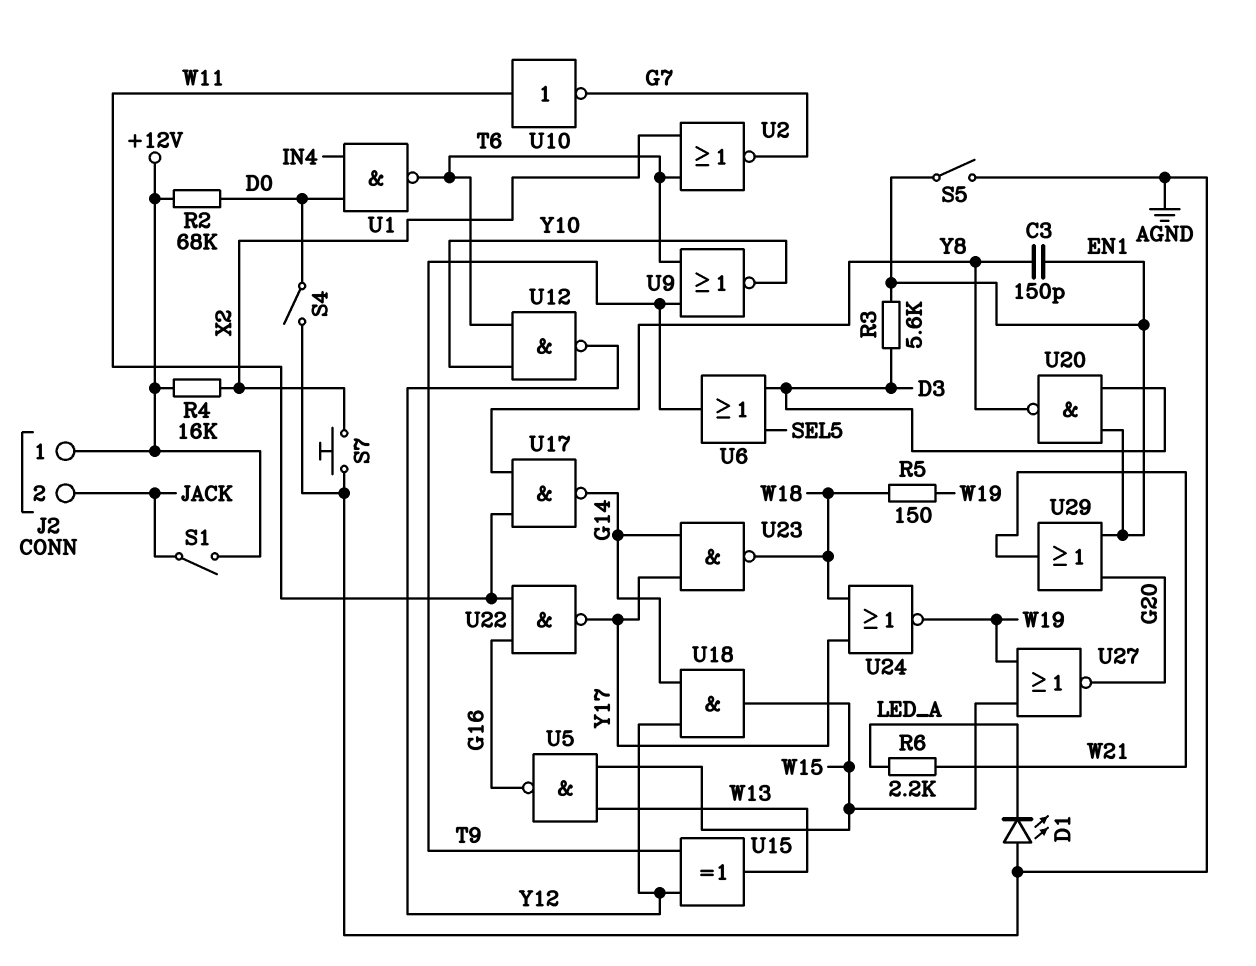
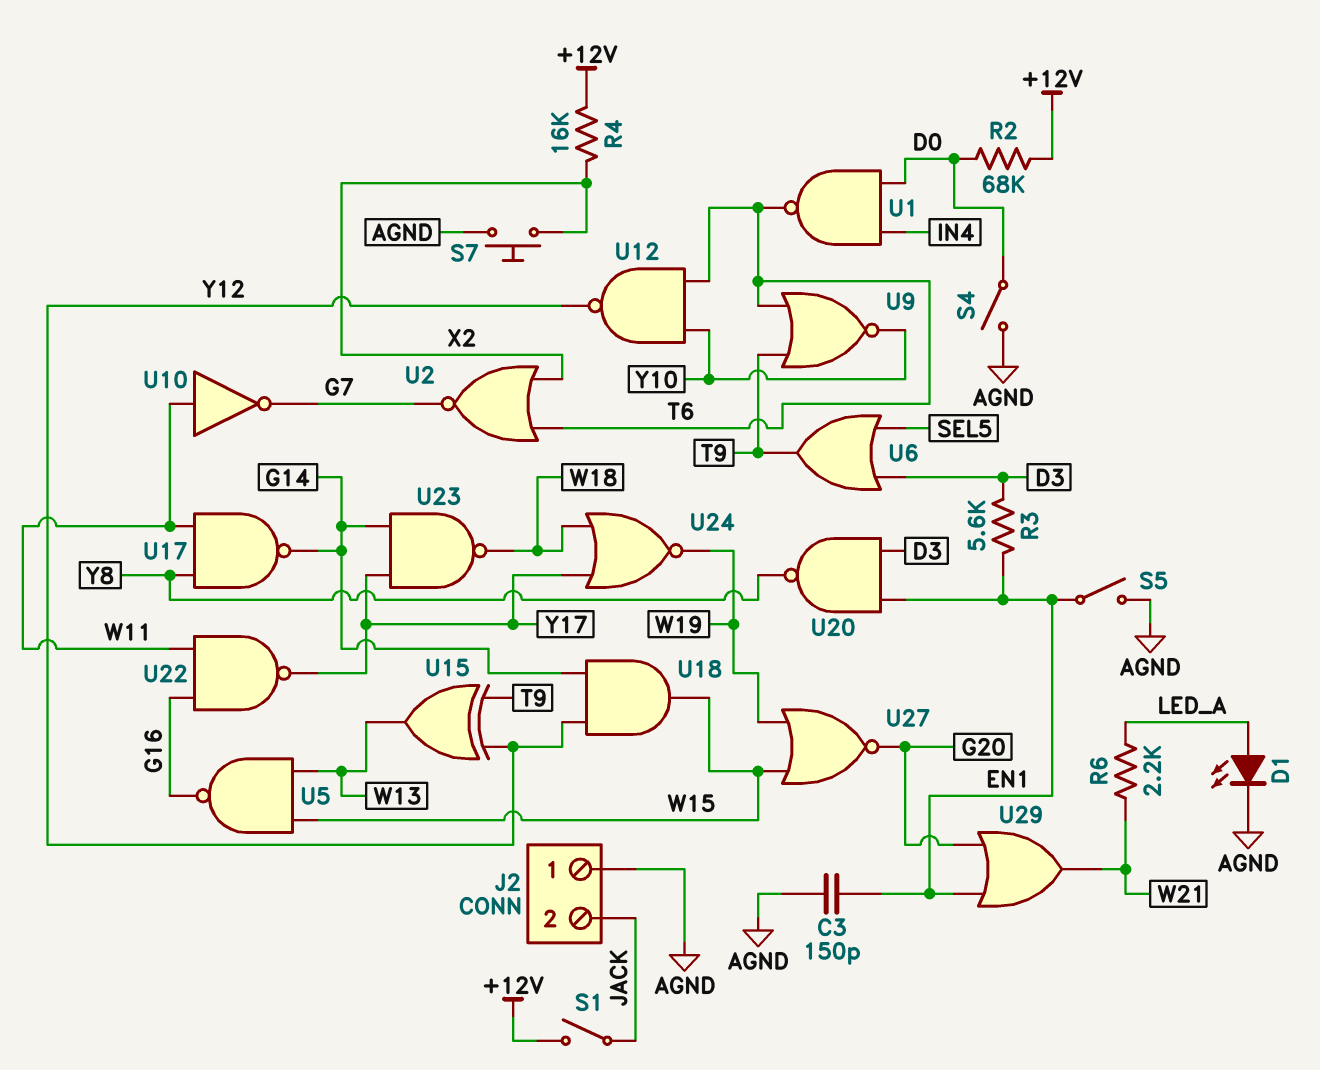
C3: 150pF (EN1, Y8) -> 150pF (AGND, EN1)
D1: LED (A AGND, K LED_A) -> LED (A LED_A, K AGND)
J2 pin 1: +12V -> AGND
R5: 150 (W18, W19) -> none

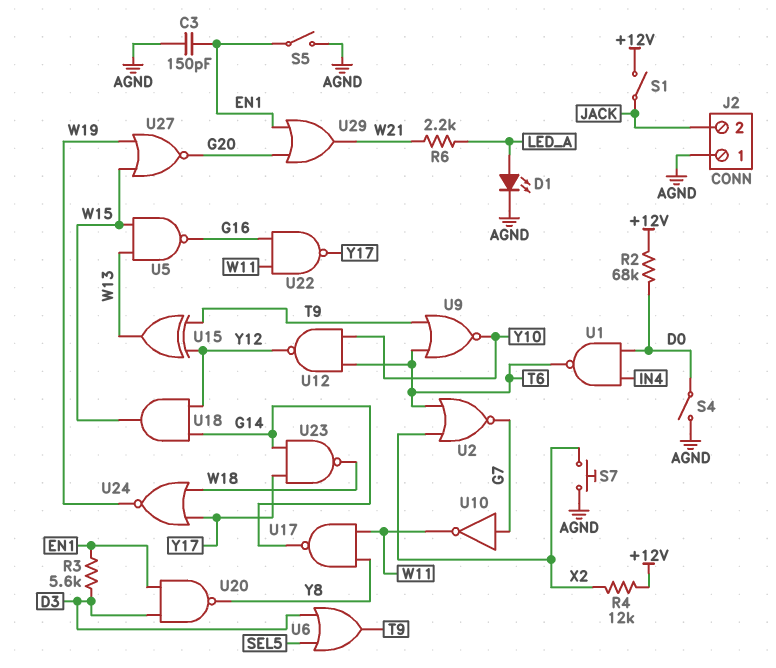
R4: 16k (+12V, X2) -> 12k (+12V, X2)
U10: NOT (in W11, out G7) -> NOT (in G7, out W11)

